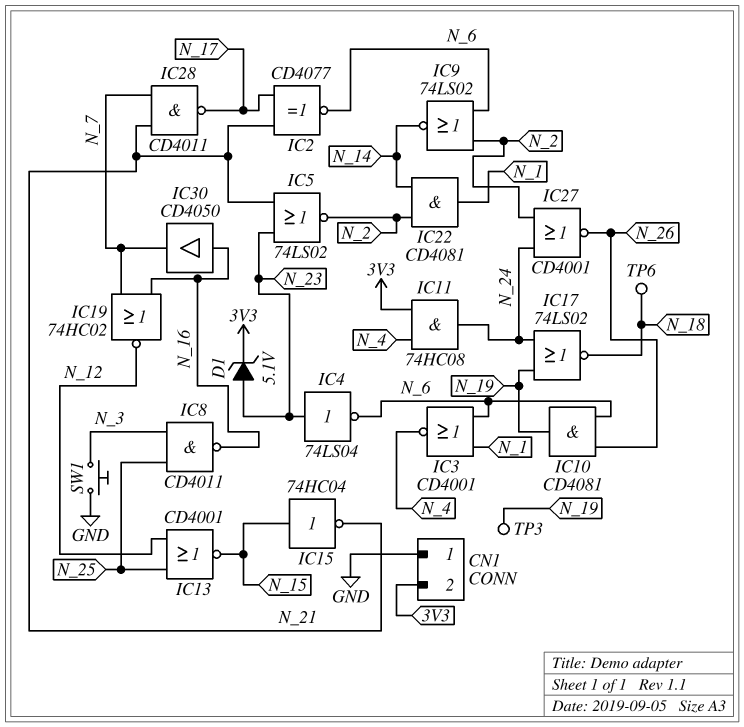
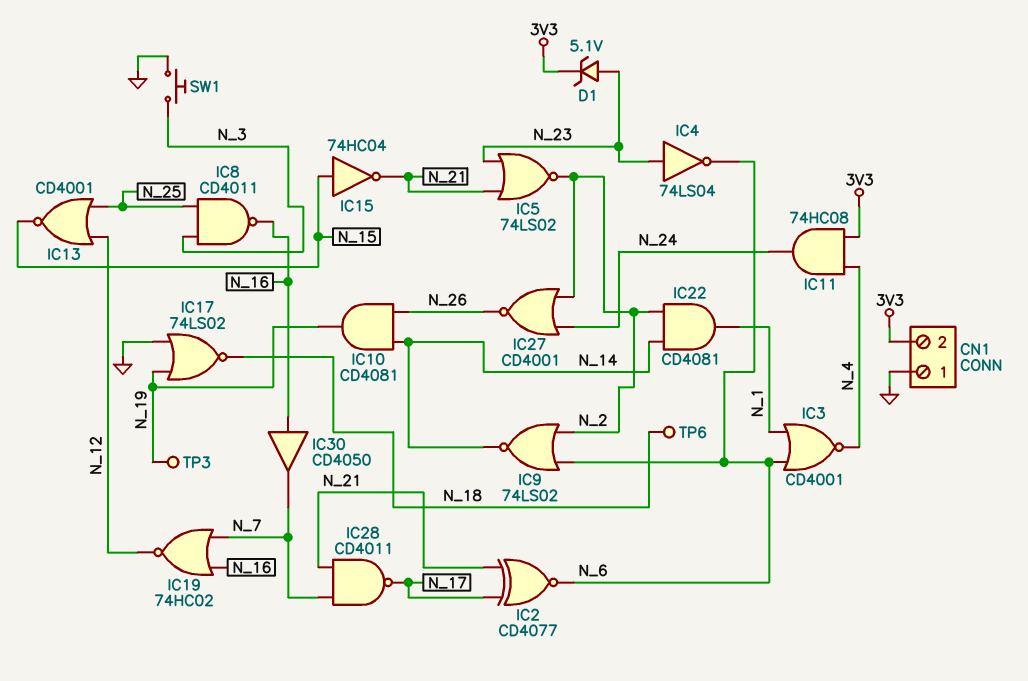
IC10: AND CD4081 (in N_6, in N_26, out N_19) -> AND CD4081 (in N_14, in N_26, out N_19)
IC17: NOR 74LS02 (in N_19, in N_24, out N_18) -> NOR 74LS02 (in GND, in N_19, out N_18)

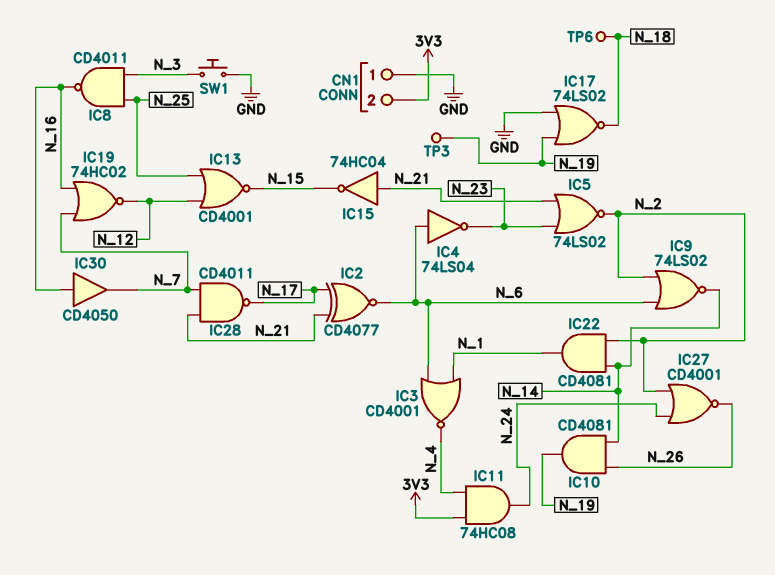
D1: zener 5.1V (A N_23, K 3V3) -> none
IC4: NOT 74LS04 (in N_23, out N_6) -> NOT 74LS04 (in N_6, out N_23)
IC15: NOT 74HC04 (in N_15, out N_21) -> NOT 74HC04 (in N_21, out N_15)

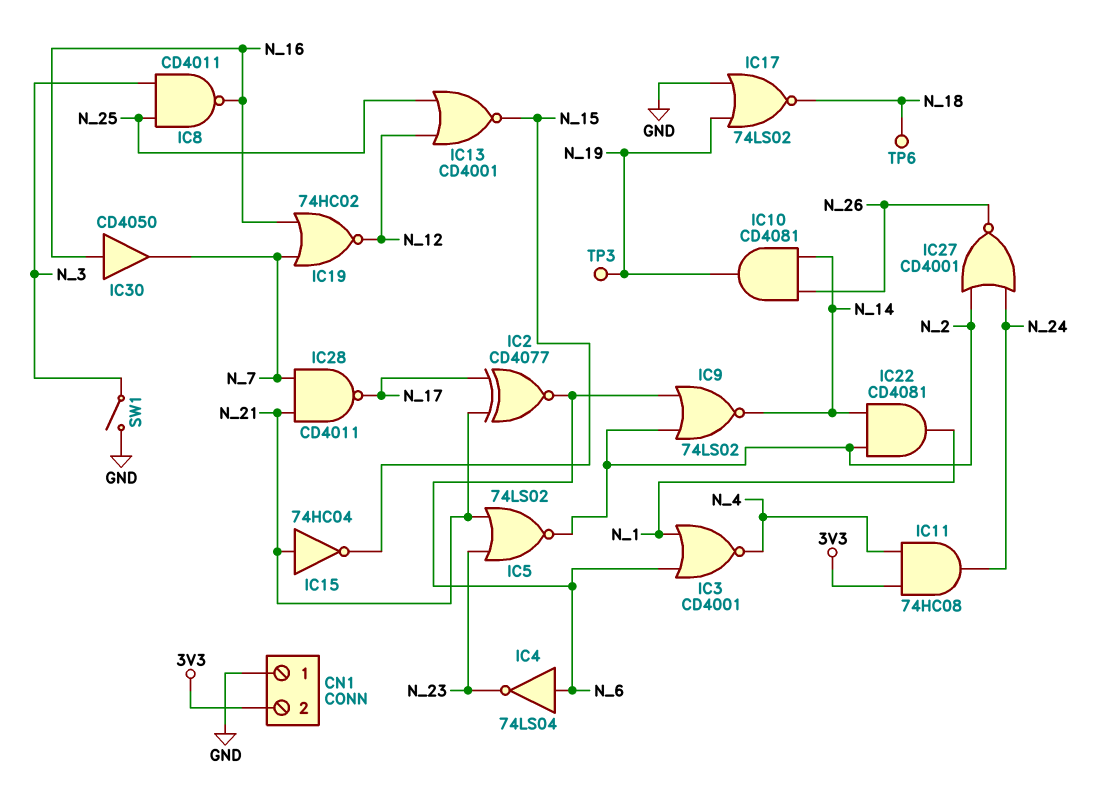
SW1: button (GND, N_3) -> switch (GND, N_3)

